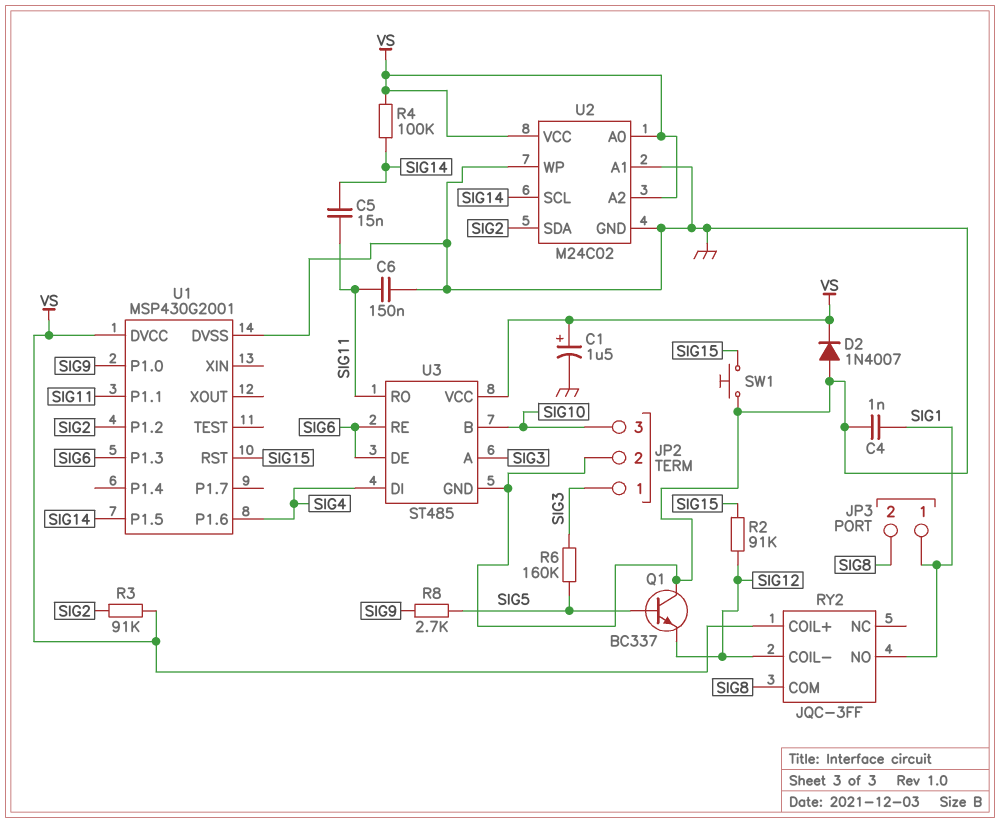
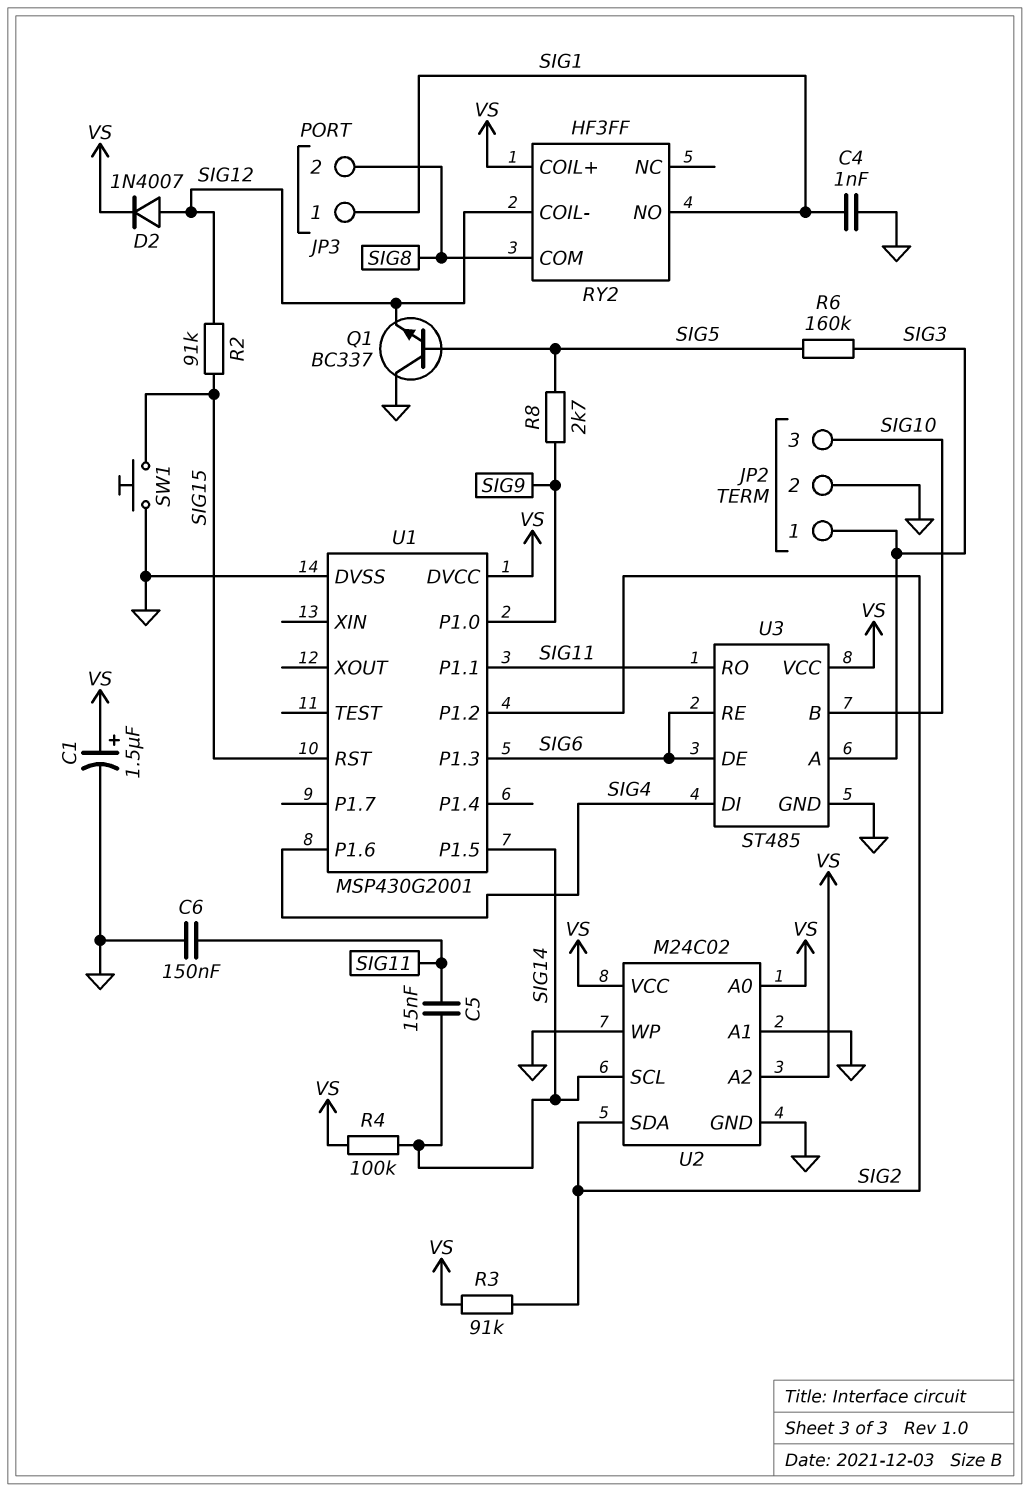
D2: diode 1N4007 (A GND, K VS) -> diode 1N4007 (A SIG12, K VS)
RY2: JQC-3FF -> HF3FF

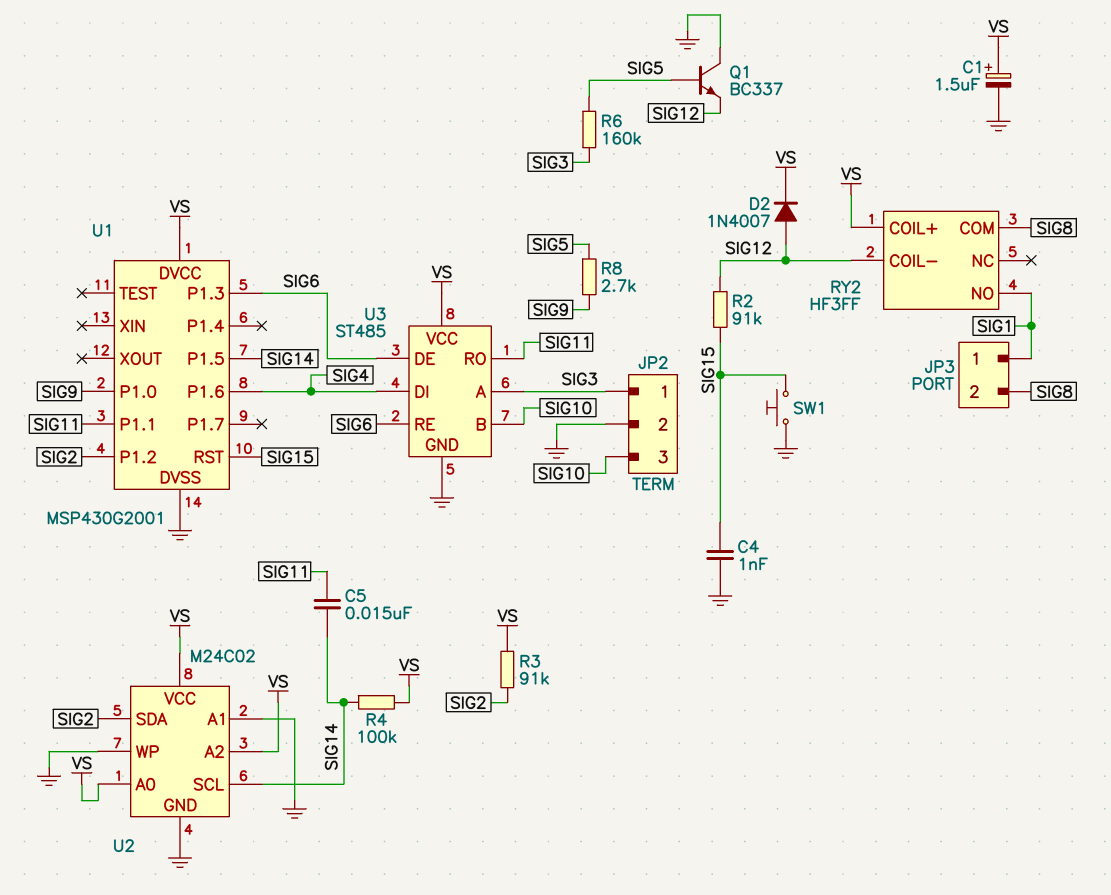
C4: 1nF (GND, SIG1) -> 1nF (GND, SIG15)
C6: 150nF (GND, SIG11) -> none

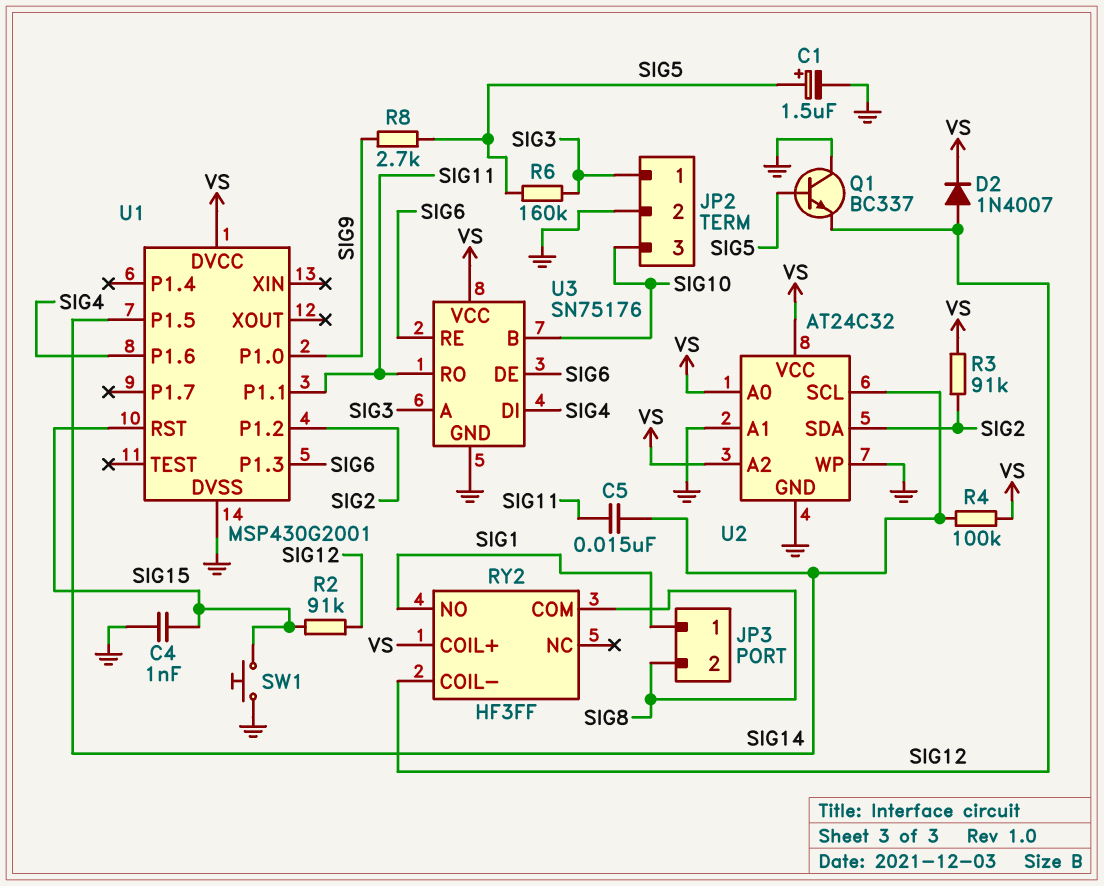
C1: 1.5uF (plus VS, minus GND) -> 1.5uF (plus SIG5, minus GND)
U2: M24C02 -> AT24C32
U3: ST485 -> SN75176

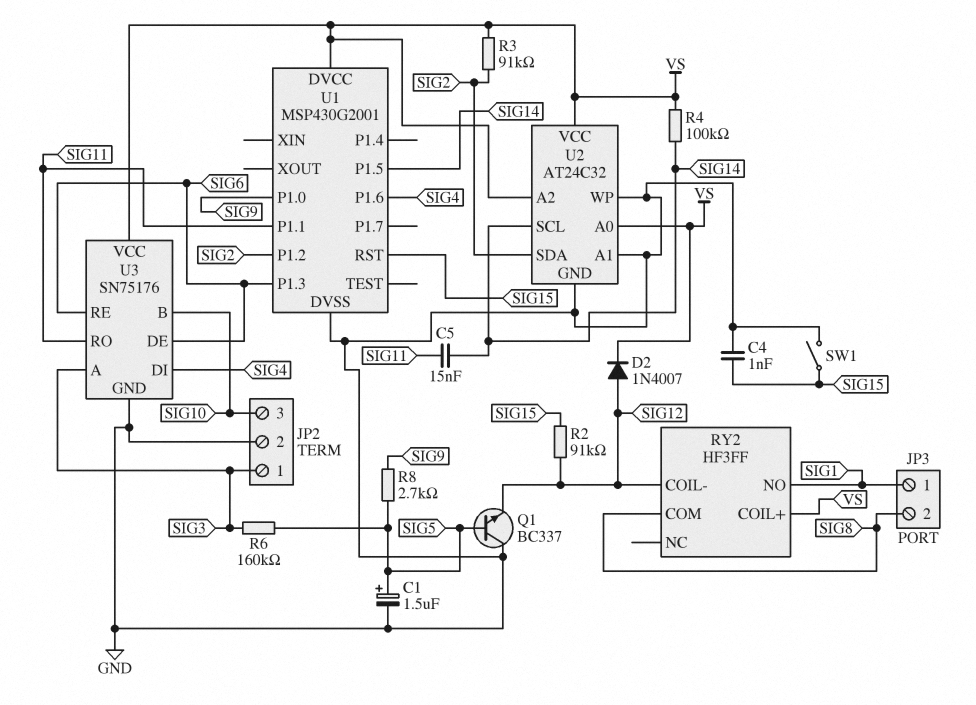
SW1: button (GND, SIG15) -> switch (GND, SIG15)

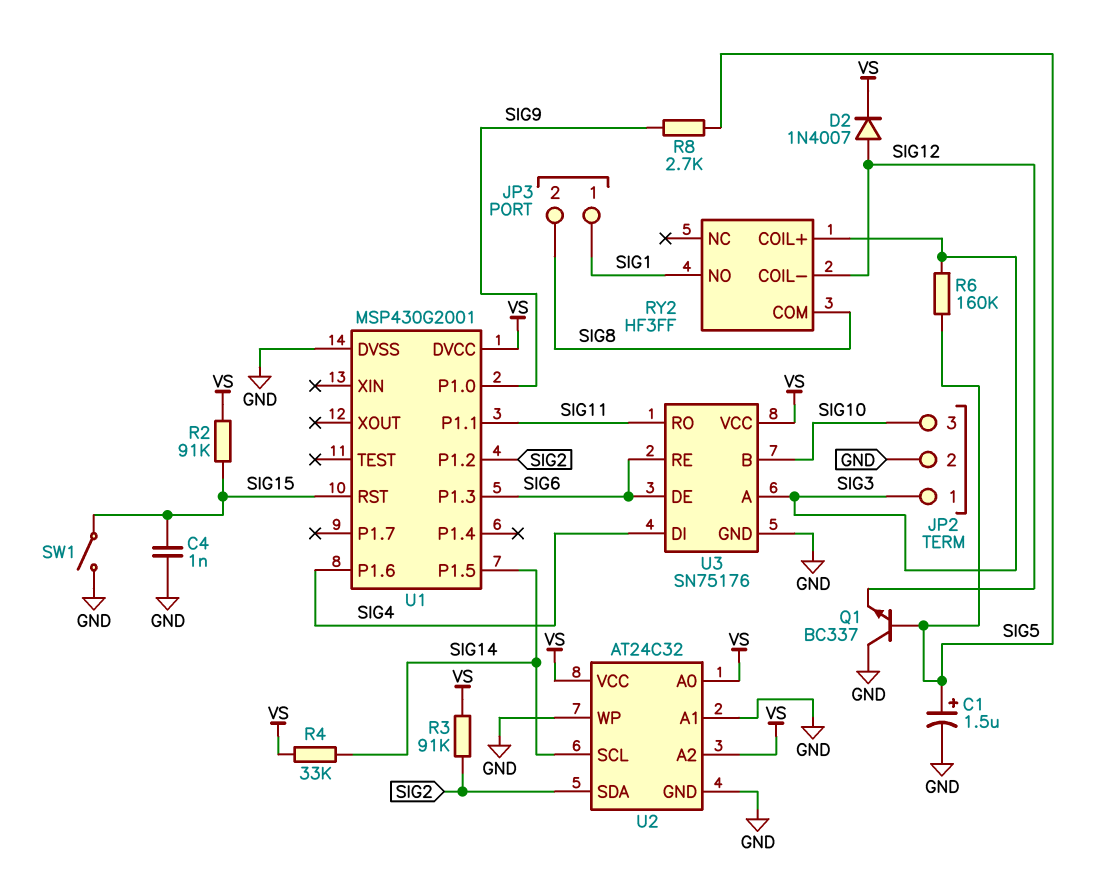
C5: 15nF (SIG11, SIG14) -> none
R2: 91k (SIG12, SIG15) -> 91k (SIG15, VS)
R4: 100k (SIG14, VS) -> 33k (SIG14, VS)
RY2 pin COIL+: VS -> SIG3

